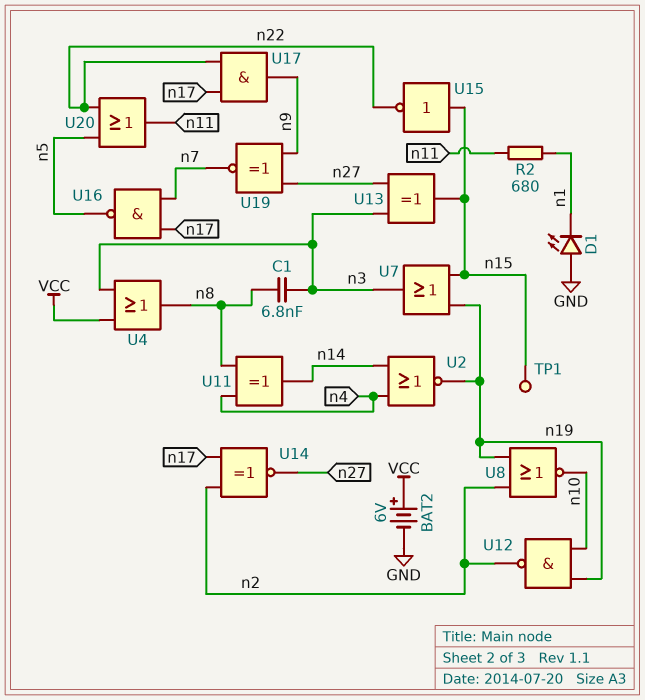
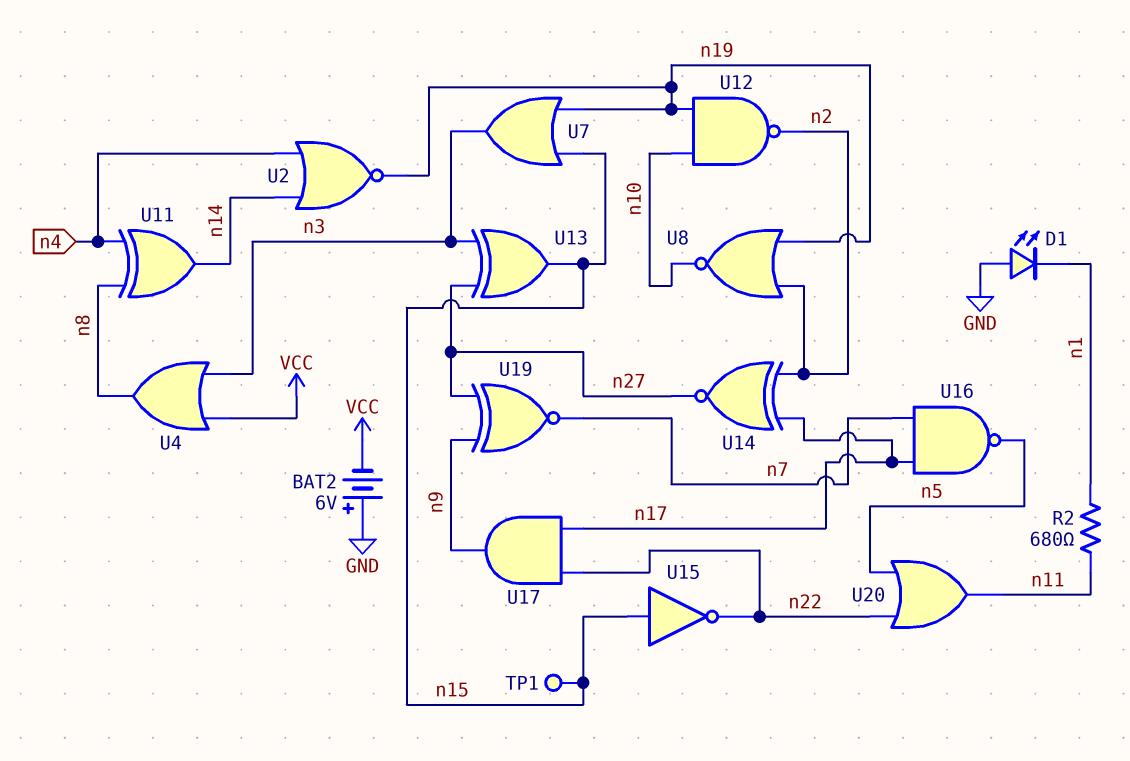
BAT2: 6V (plus VCC, minus GND) -> 6V (plus GND, minus VCC)
C1: 6.8nF (n3, n8) -> none

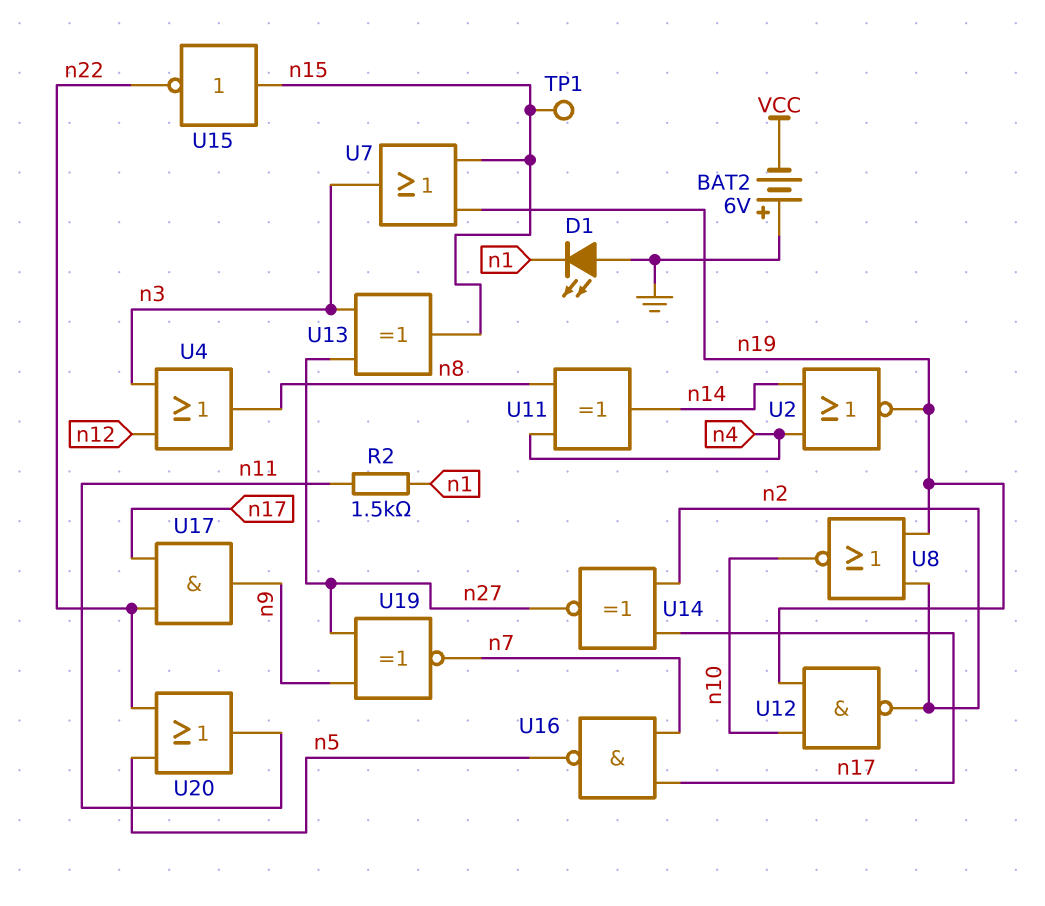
R2: 680 (n1, n11) -> 1.5k (n1, n11)
U4: OR (in VCC, in n3, out n8) -> OR (in n3, in n12, out n8)

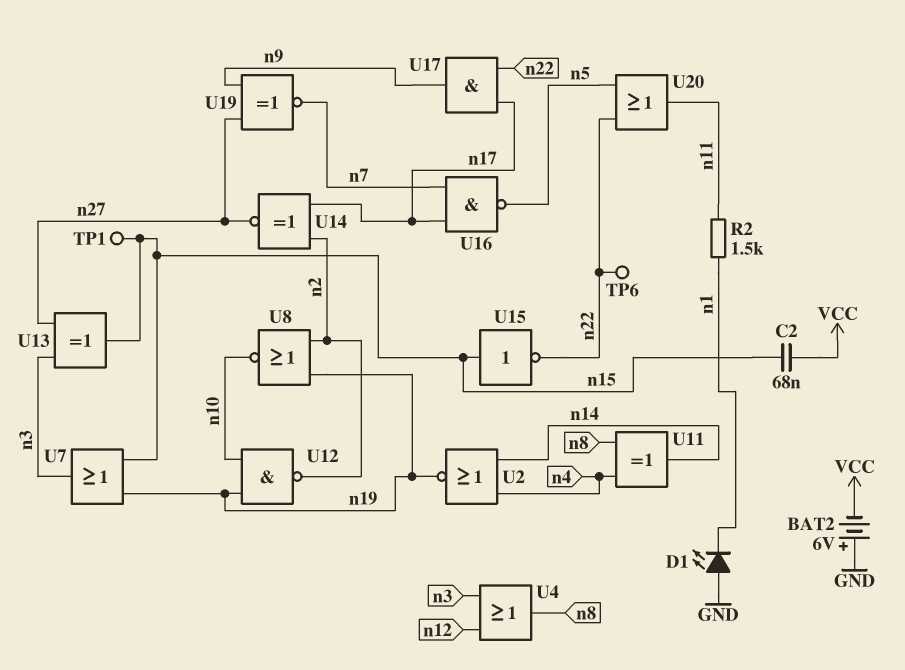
C2: none -> 68nF (VCC, n15)
TP6: none -> test point (n22)

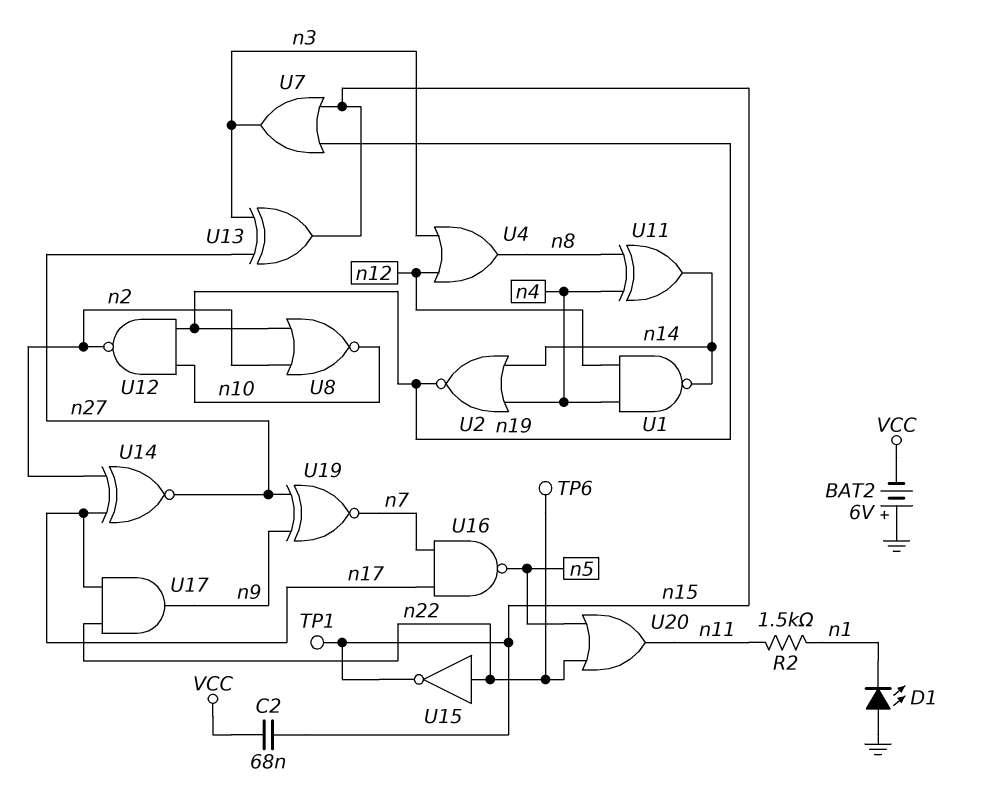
U1: none -> NAND (in n4, in n12, out n14)
U15: NOT (in n15, out n22) -> NOT (in n22, out n15)

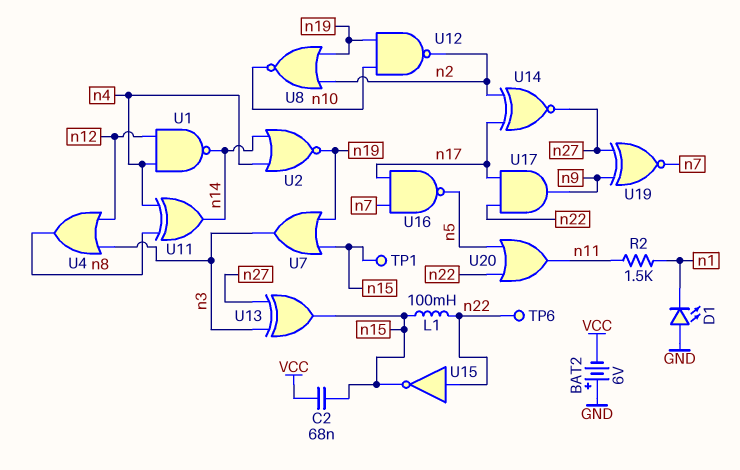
L1: none -> 100mH (n15, n22)

